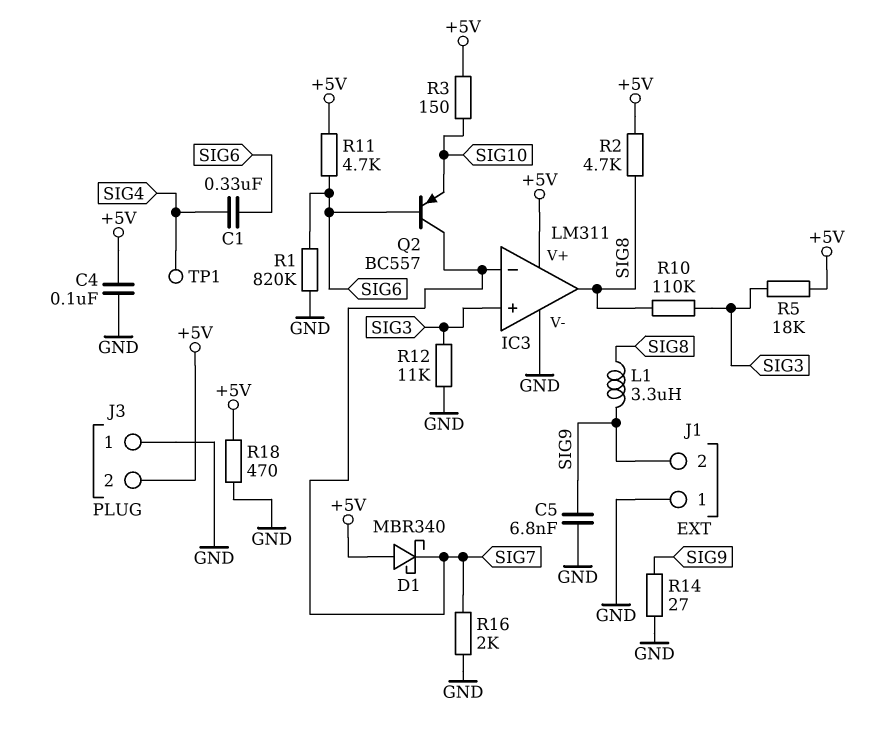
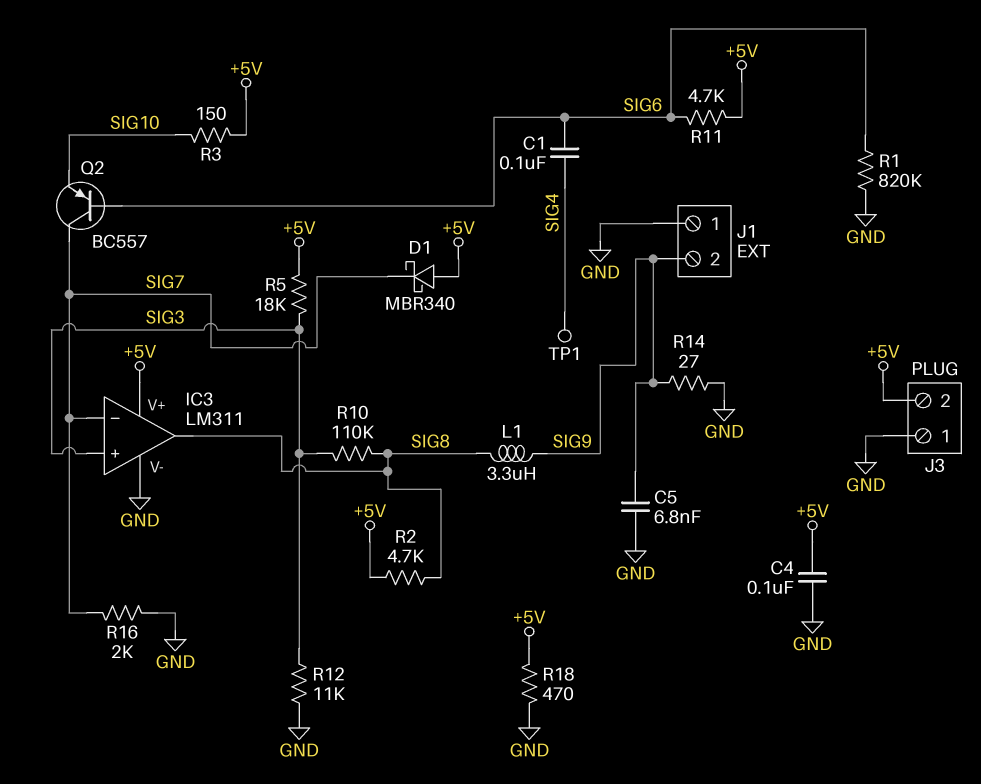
C1: 330nF (SIG4, SIG6) -> 100nF (SIG4, SIG6)

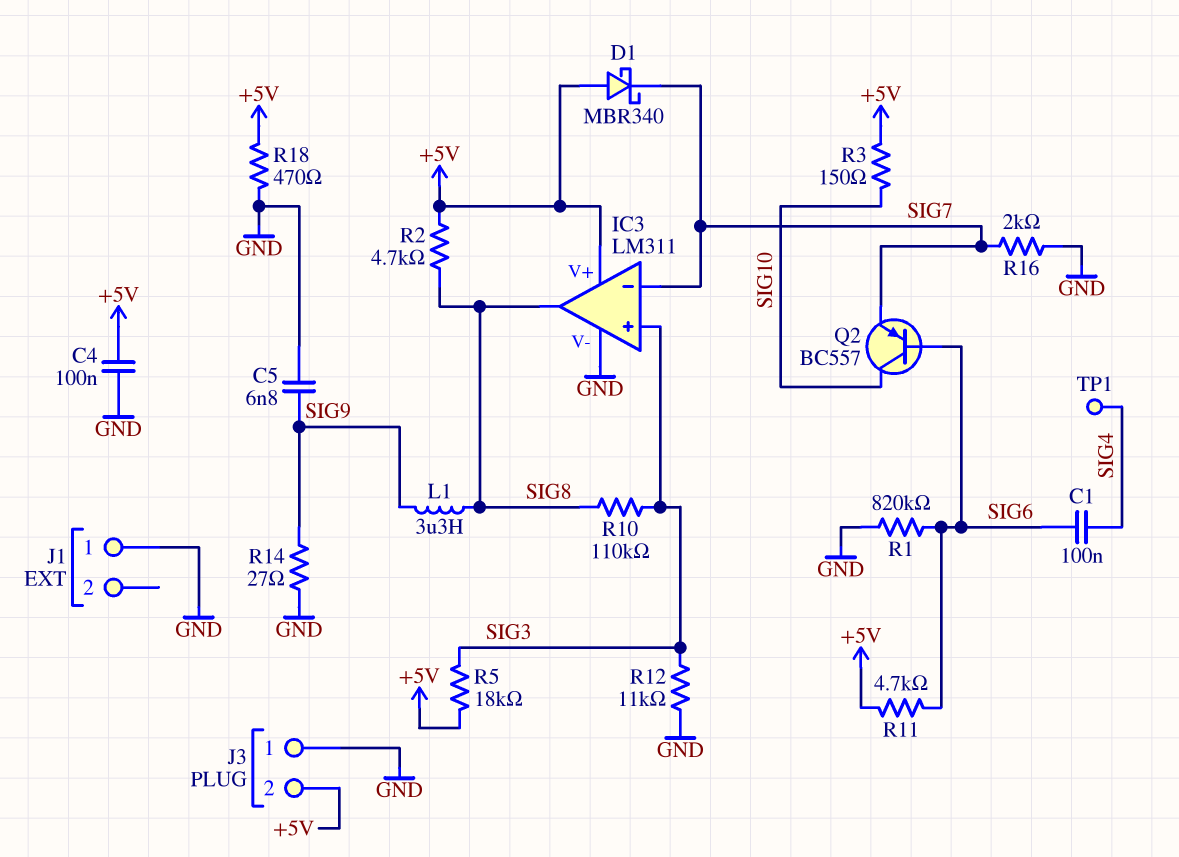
J1 pin 2: SIG9 -> none
Q2: PNP BC557 (B SIG6, C SIG7, E SIG10) -> PNP BC557 (B SIG6, C SIG10, E SIG7)

